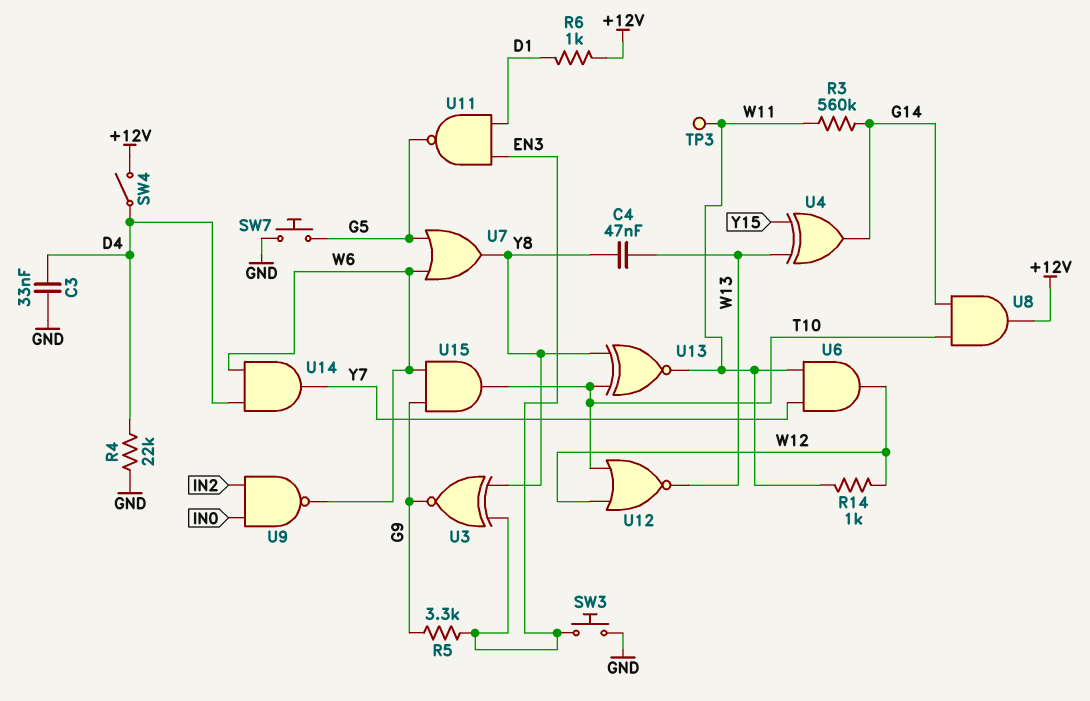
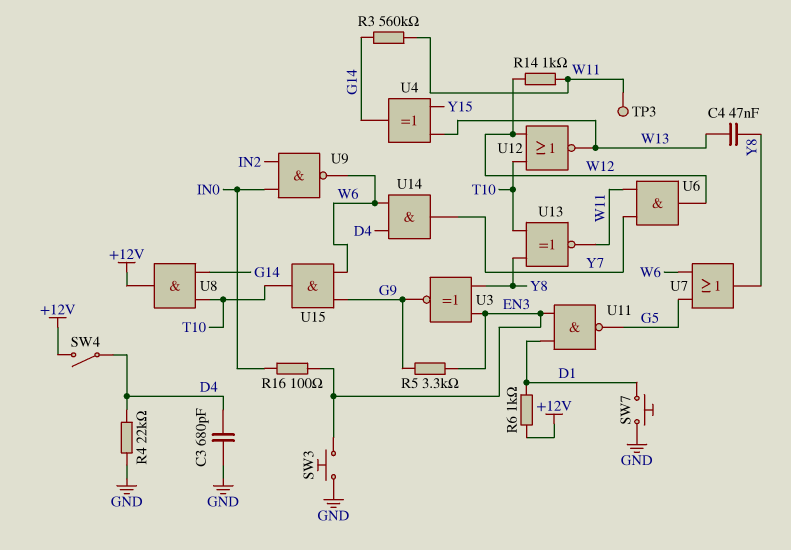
C3: 33nF (D4, GND) -> 680pF (D4, GND)
R16: none -> 100 (EN3, IN0)
SW7: button (G5, GND) -> button (D1, GND)

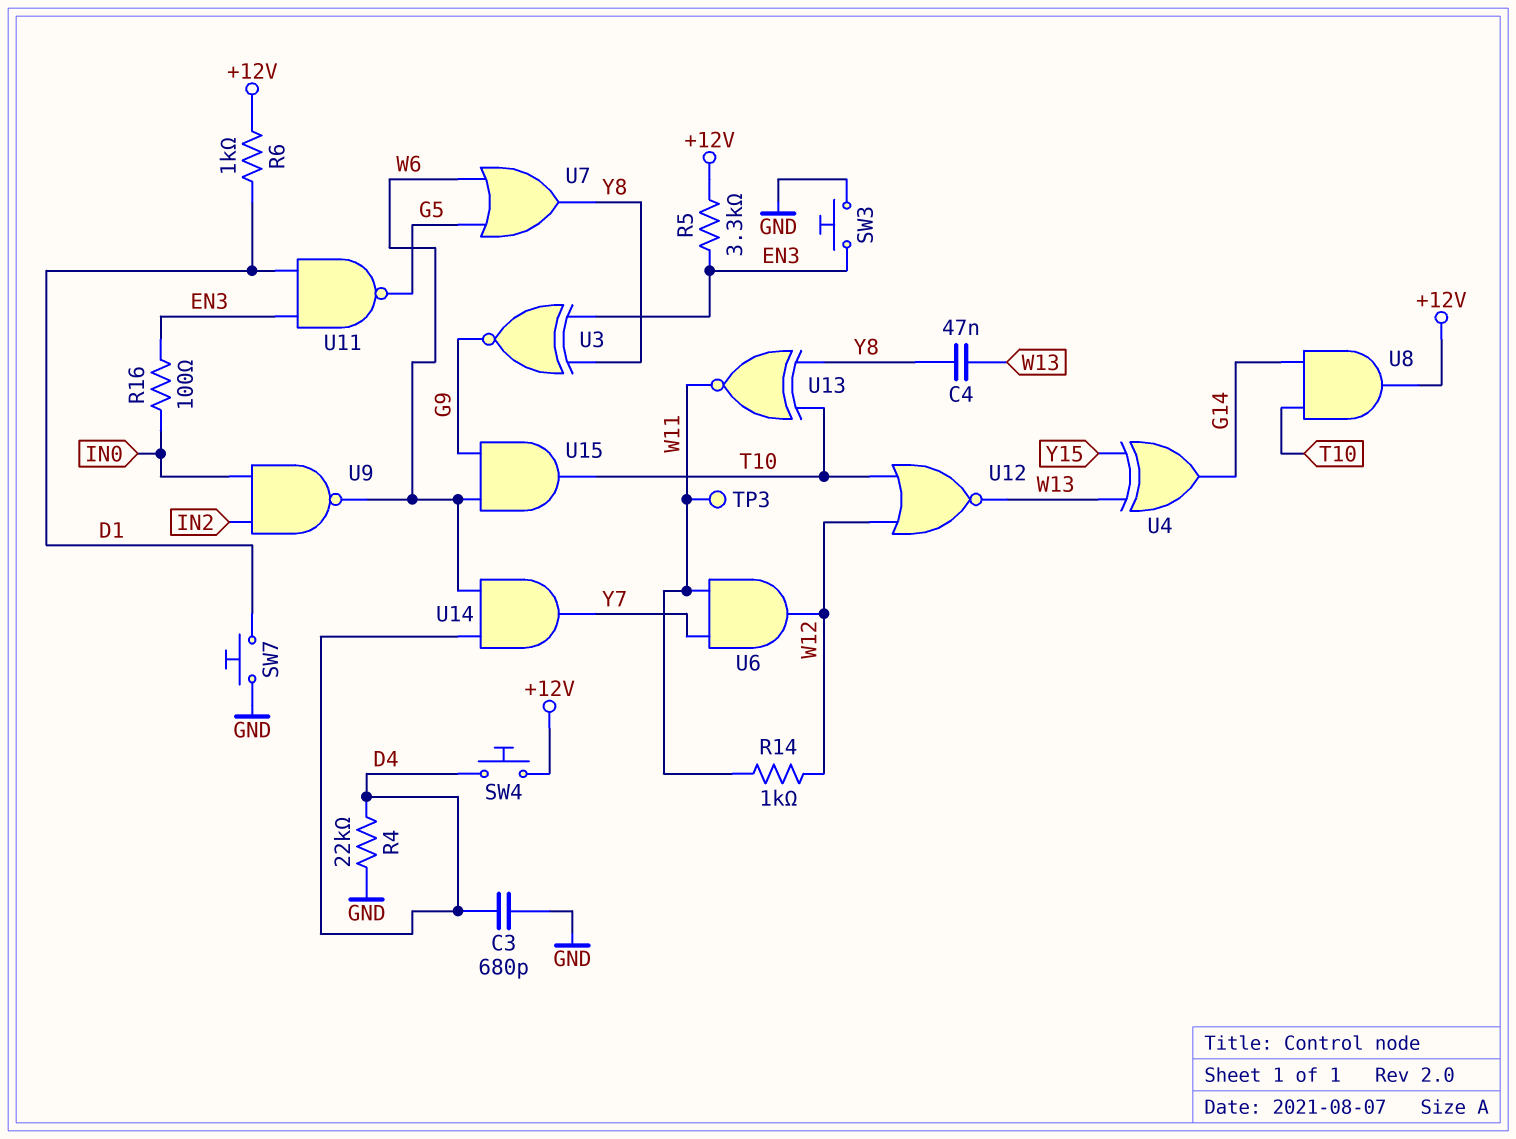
R3: 560k (G14, W11) -> none
R5: 3.3k (EN3, G9) -> 3.3k (+12V, EN3)
SW4: switch (+12V, D4) -> button (+12V, D4)

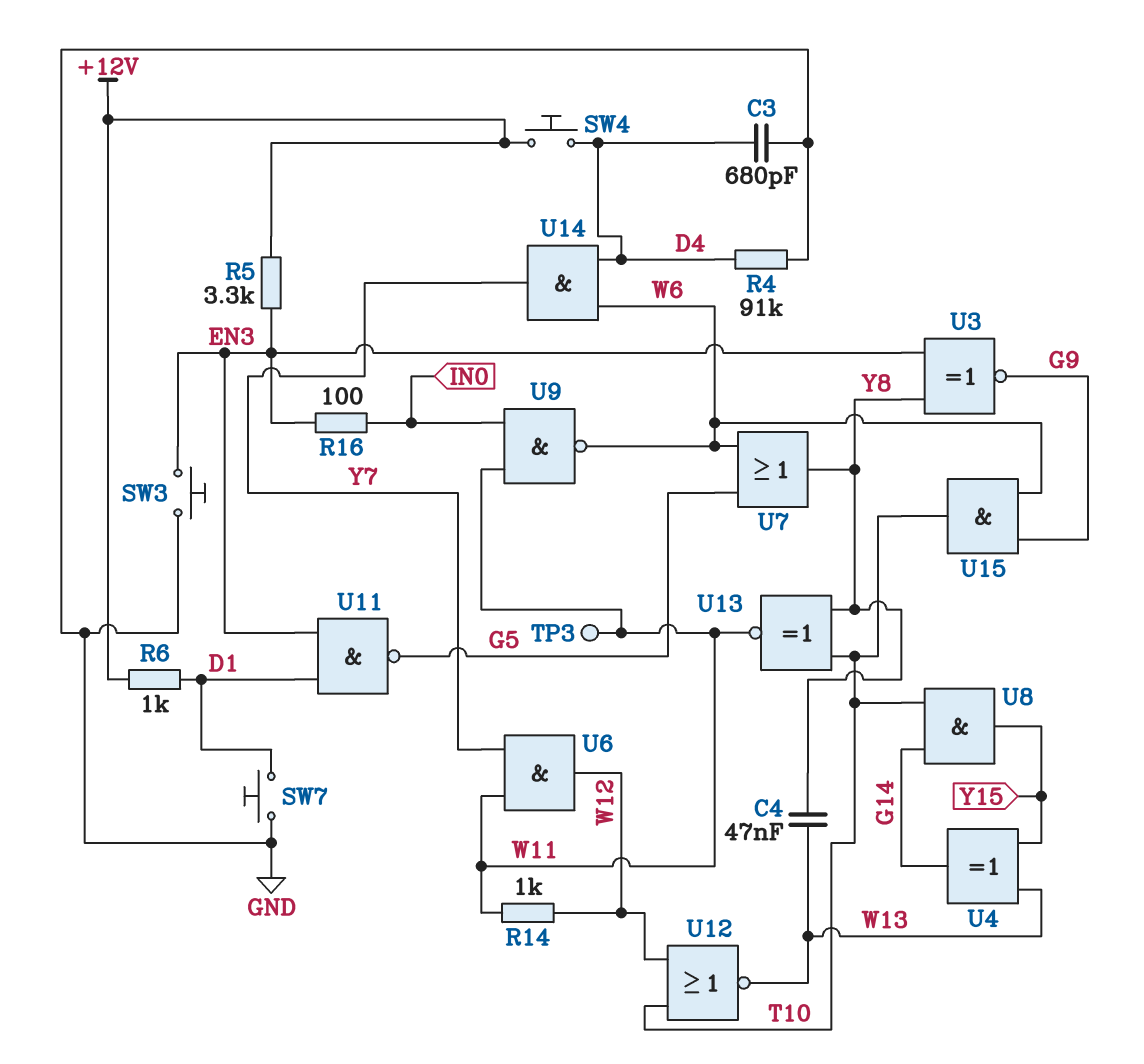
R4: 22k (D4, GND) -> 91k (D4, GND)
U8: AND (in G14, in T10, out +12V) -> AND (in G14, in T10, out Y15)
U9: NAND (in IN0, in IN2, out W6) -> NAND (in IN0, in W11, out W6)

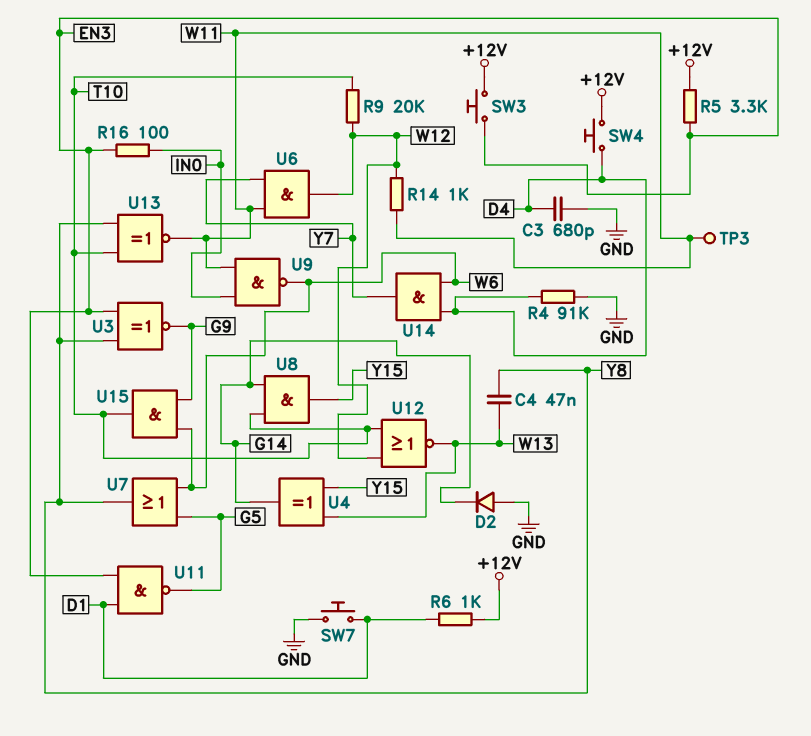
D2: none -> diode (A GND, K G14)
R9: none -> 20k (T10, W12)
SW3: button (EN3, GND) -> button (+12V, EN3)

